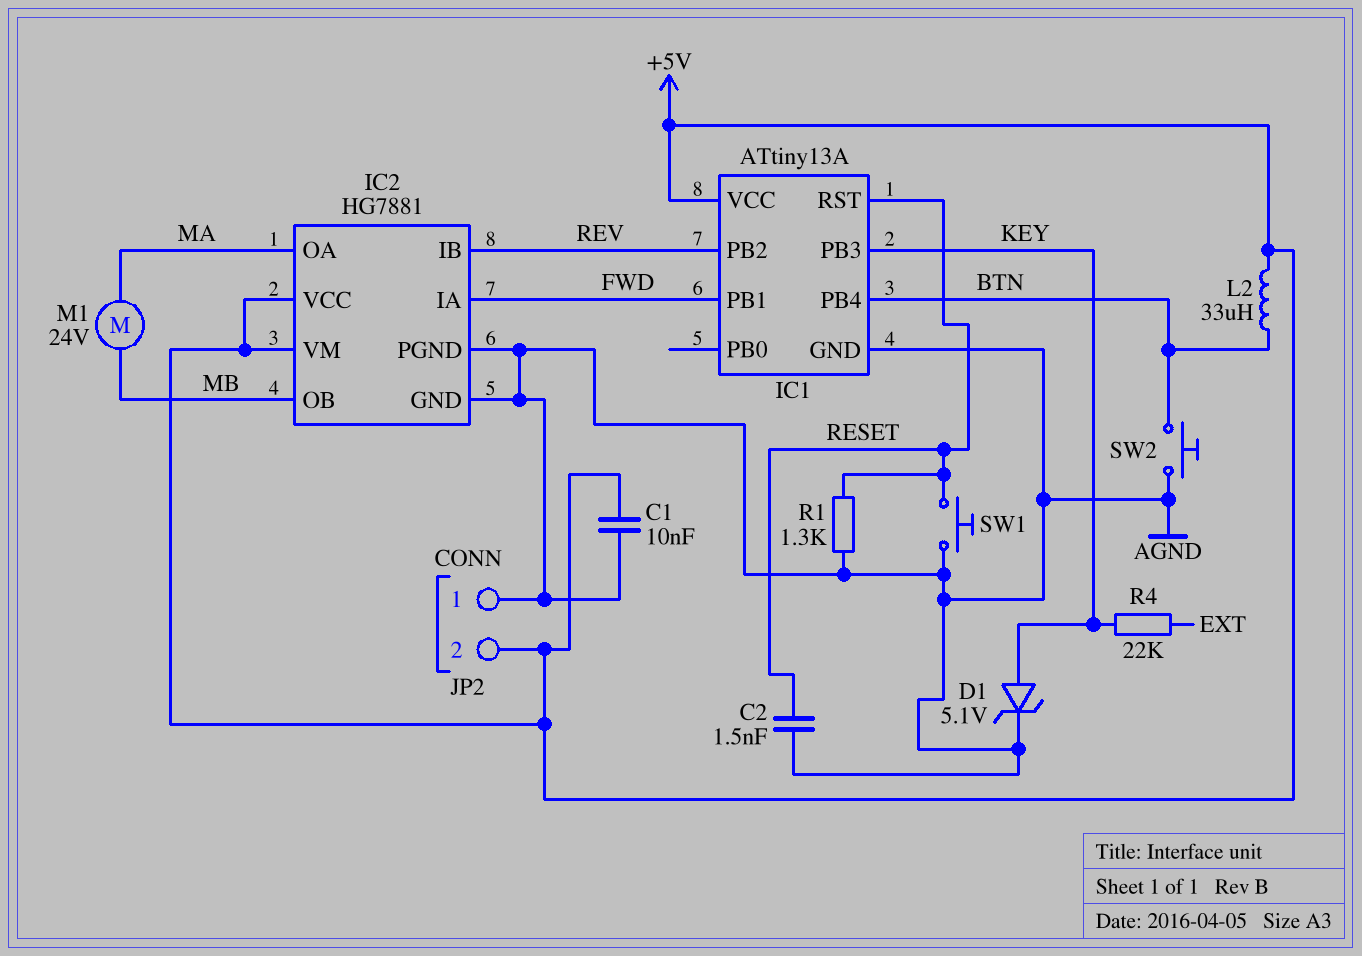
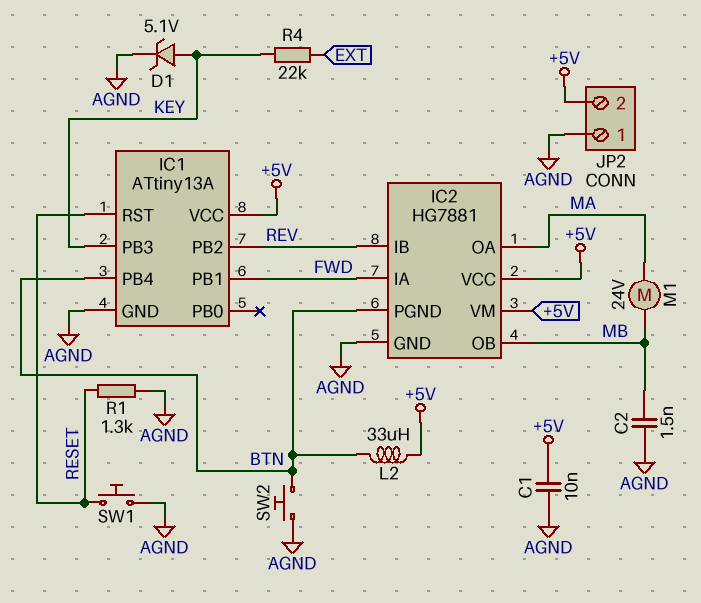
C2: 1.5nF (AGND, RESET) -> 1.5nF (AGND, MB)
IC2 pin PGND: AGND -> BTN

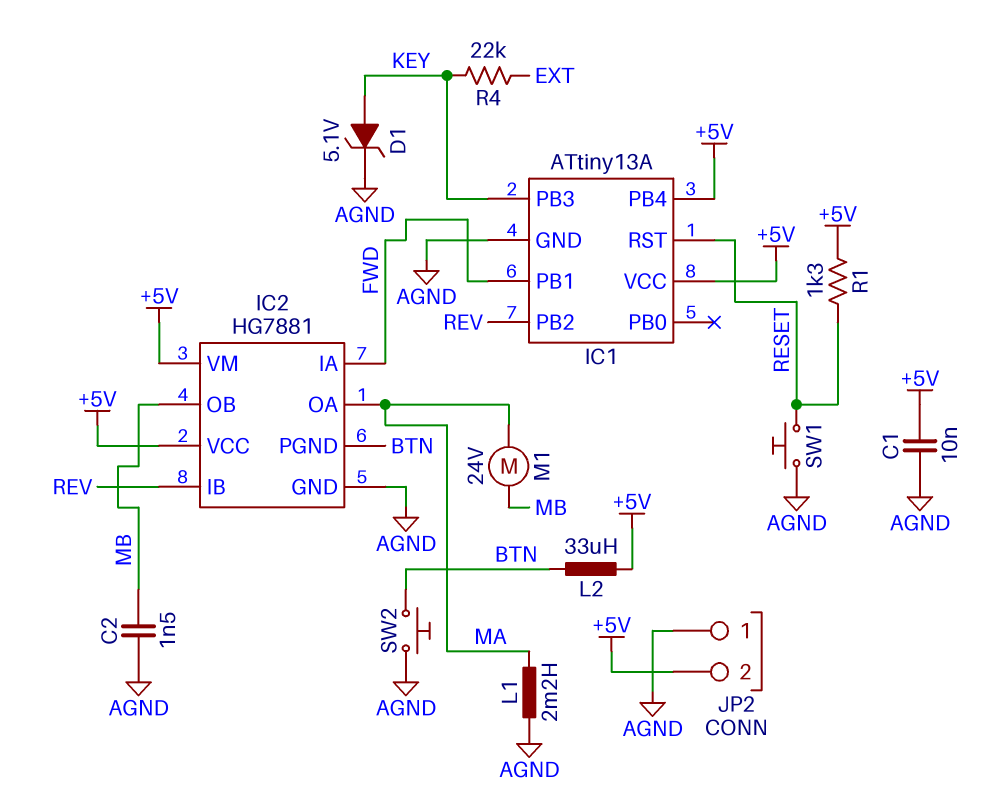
IC1 pin PB4: BTN -> +5V
L1: none -> 2.2mH (AGND, MA)
R1: 1.3k (AGND, RESET) -> 1.3k (+5V, RESET)

